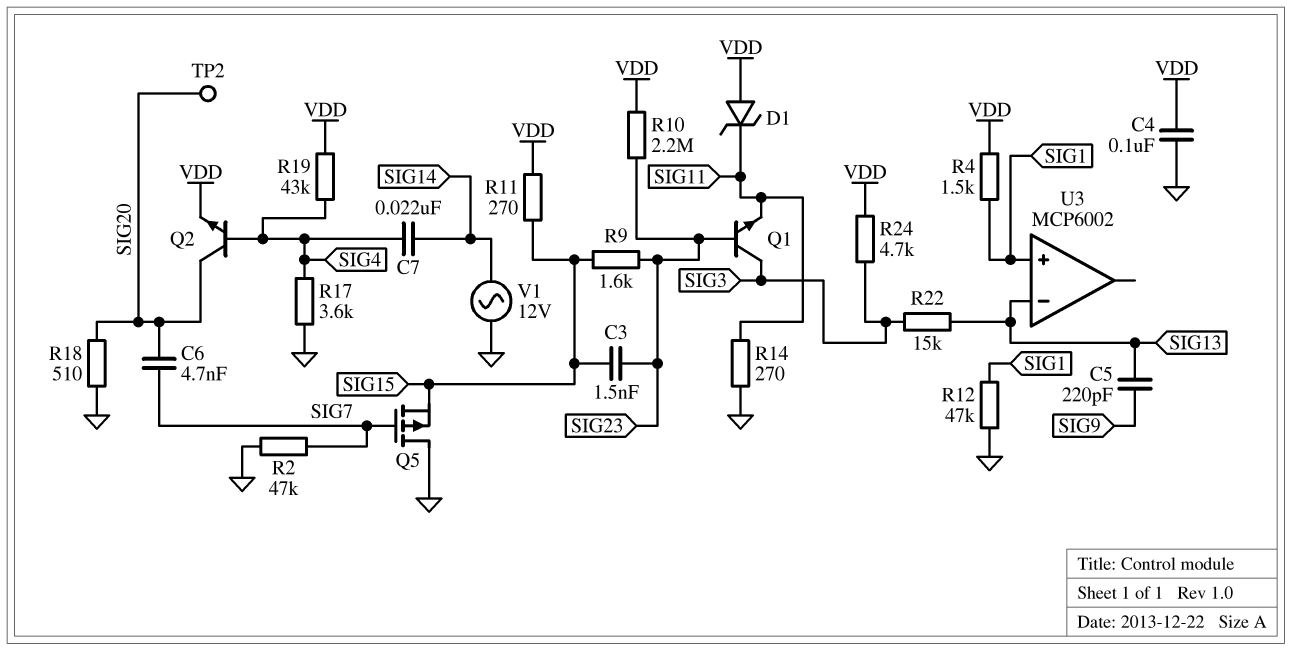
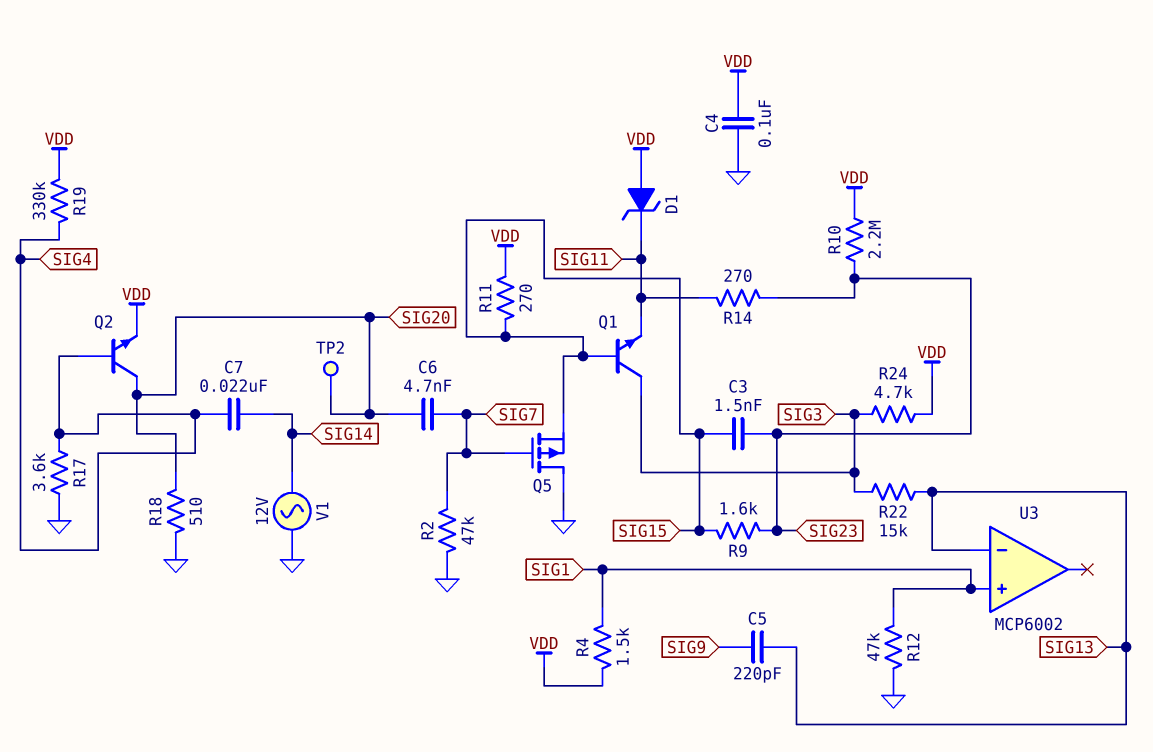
Q1: NPN (B SIG23, C SIG3, E SIG11) -> NPN (B SIG15, C SIG3, E SIG11)
R14: 270 (GND, SIG11) -> 270 (SIG11, SIG23)
R19: 43k (SIG4, VDD) -> 330k (SIG4, VDD)

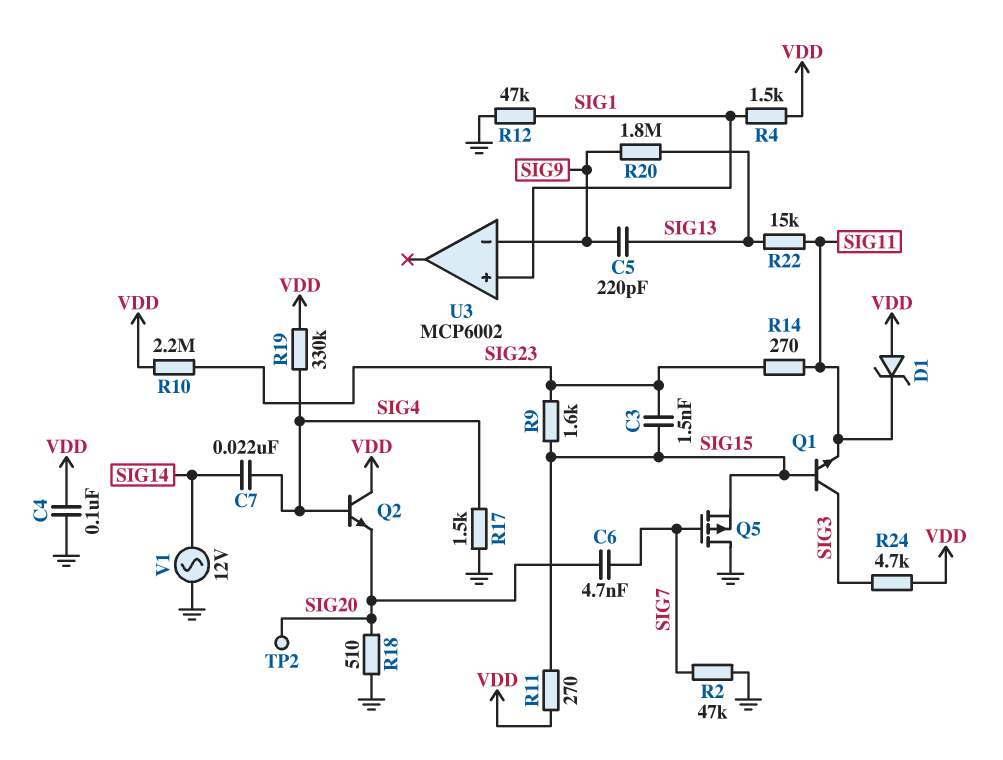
Q2: NPN (B SIG4, C SIG20, E VDD) -> NPN (B SIG4, C VDD, E SIG20)
R17: 3.6k (GND, SIG4) -> 1.5k (GND, SIG4)
R20: none -> 1.8M (SIG9, SIG13)
R22: 15k (SIG3, SIG13) -> 15k (SIG11, SIG13)
U3 pin in-: SIG13 -> SIG9

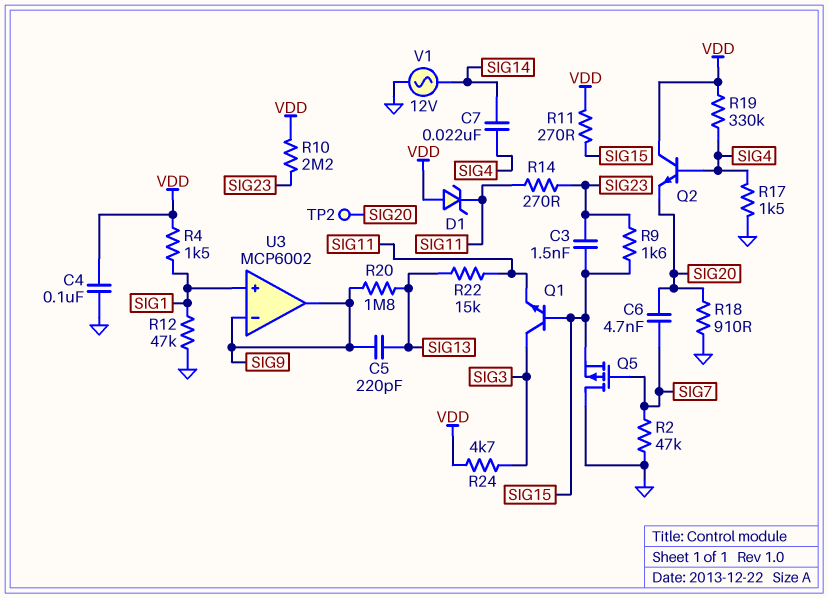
R18: 510 (GND, SIG20) -> 910 (GND, SIG20)
U3 pin out: none -> SIG9

